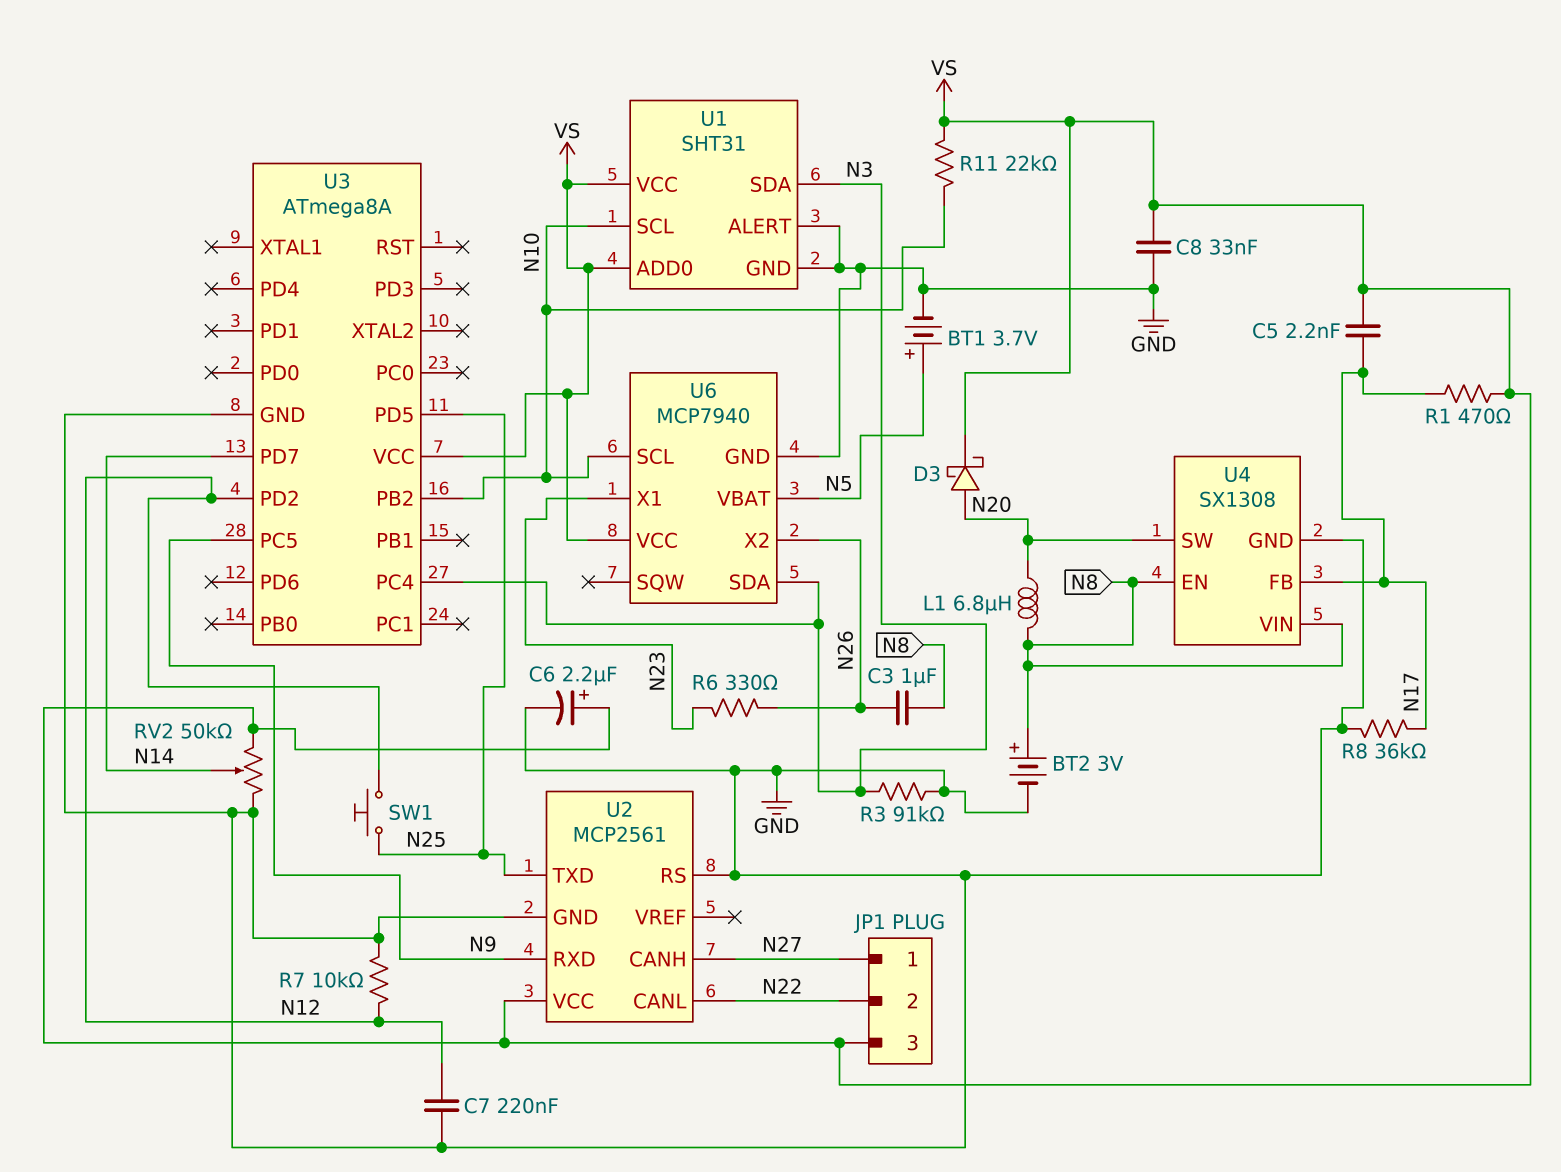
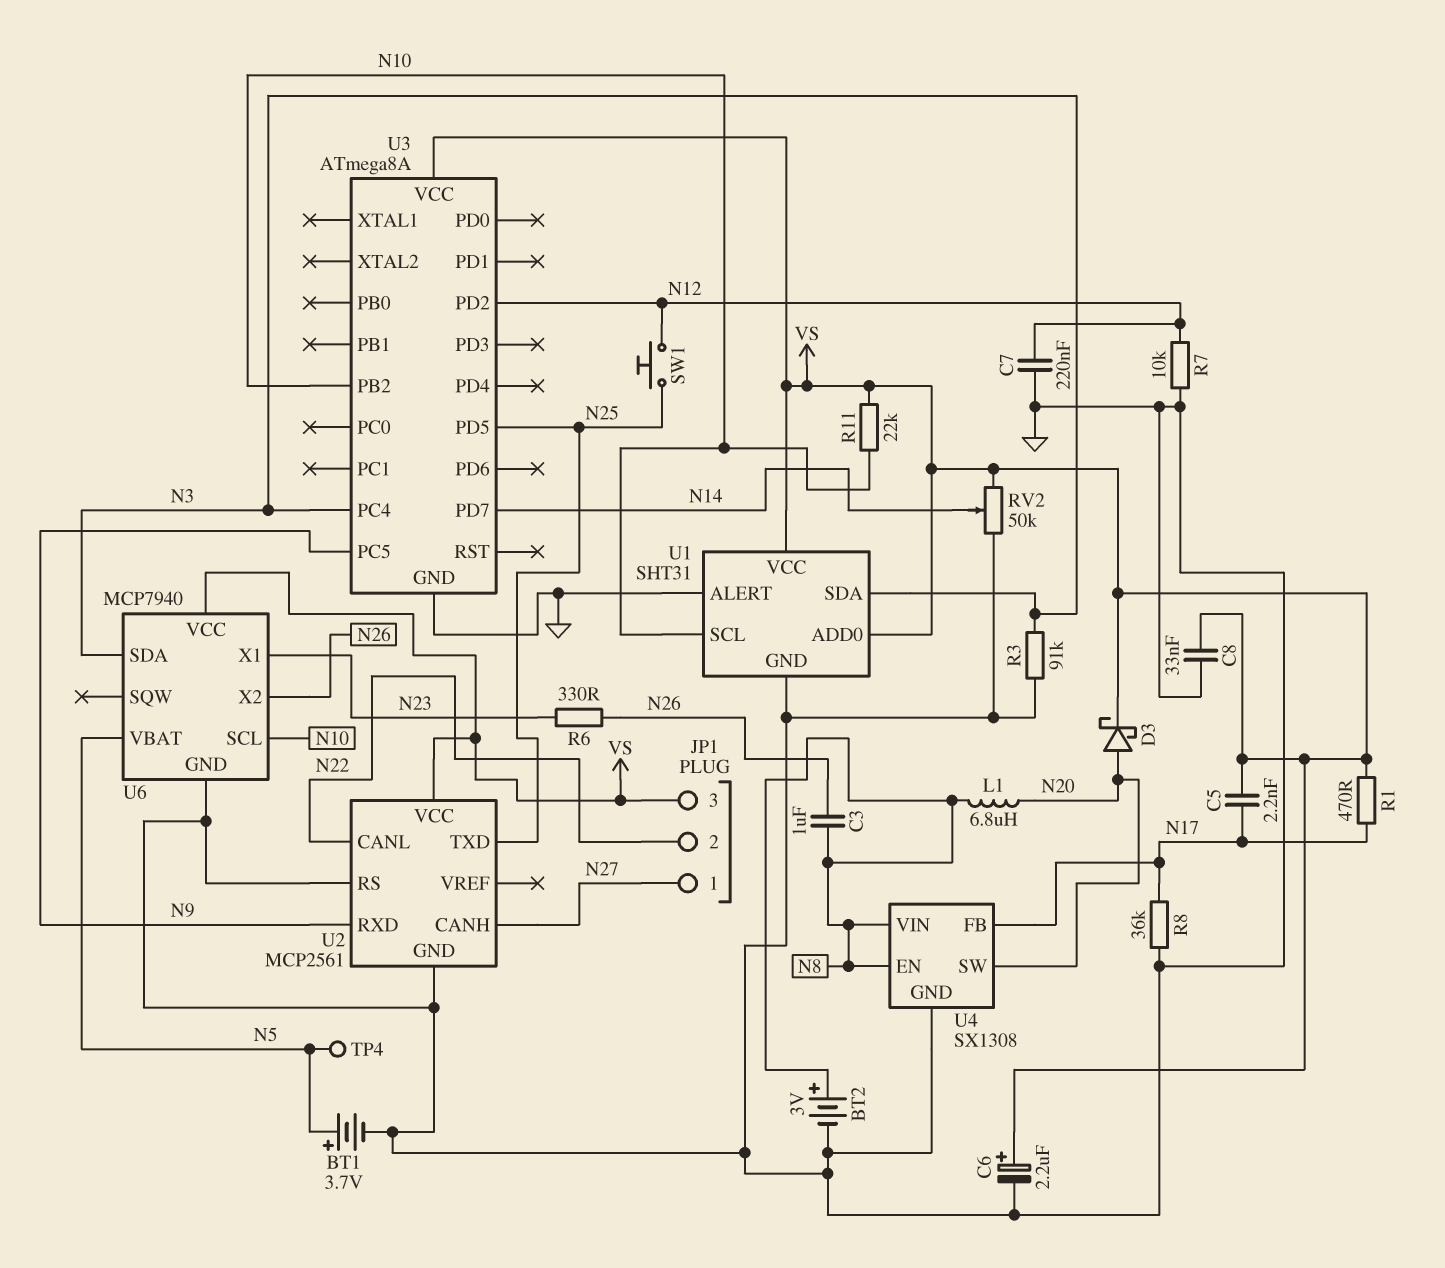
TP4: none -> test point (N5)

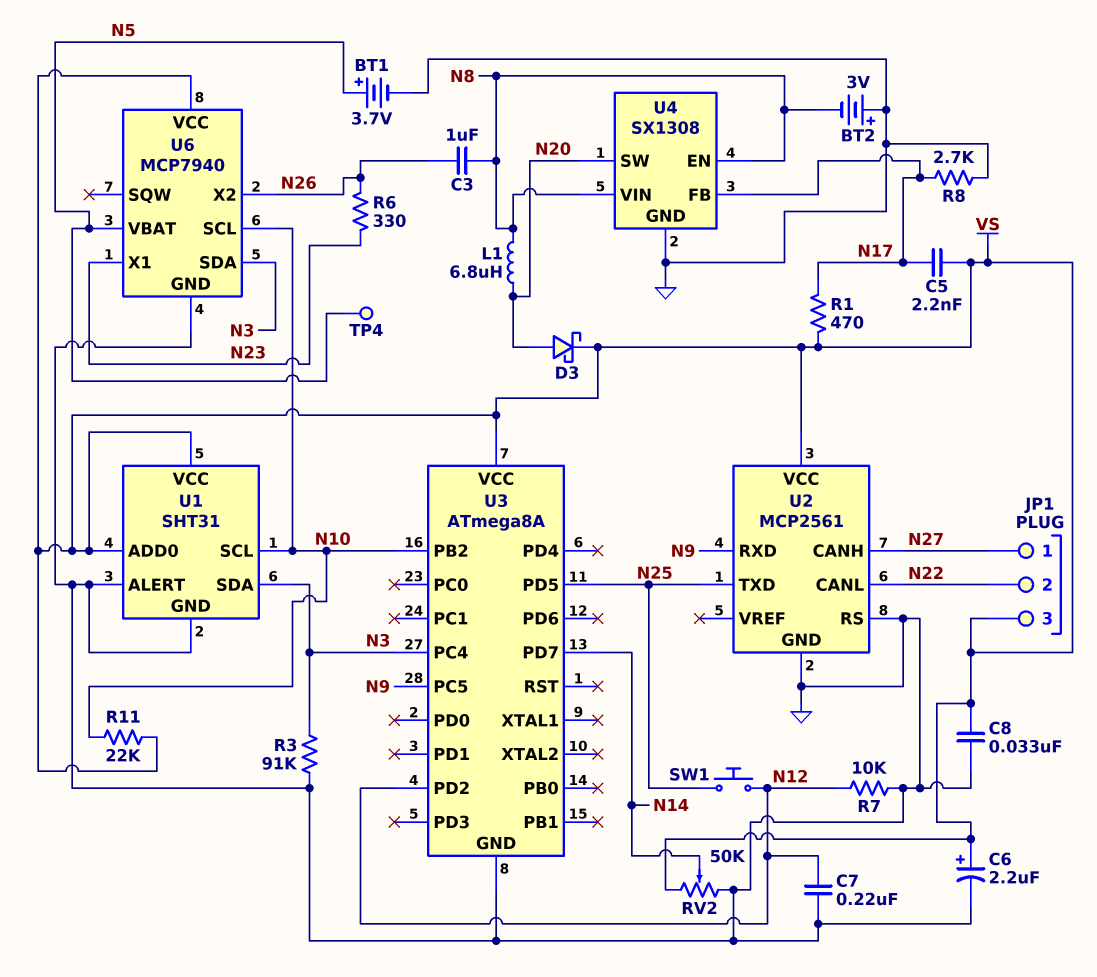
BT2: 3V (plus N8, minus GND) -> 3V (plus GND, minus N8)
R8: 36k (GND, N17) -> 2.7k (GND, N17)

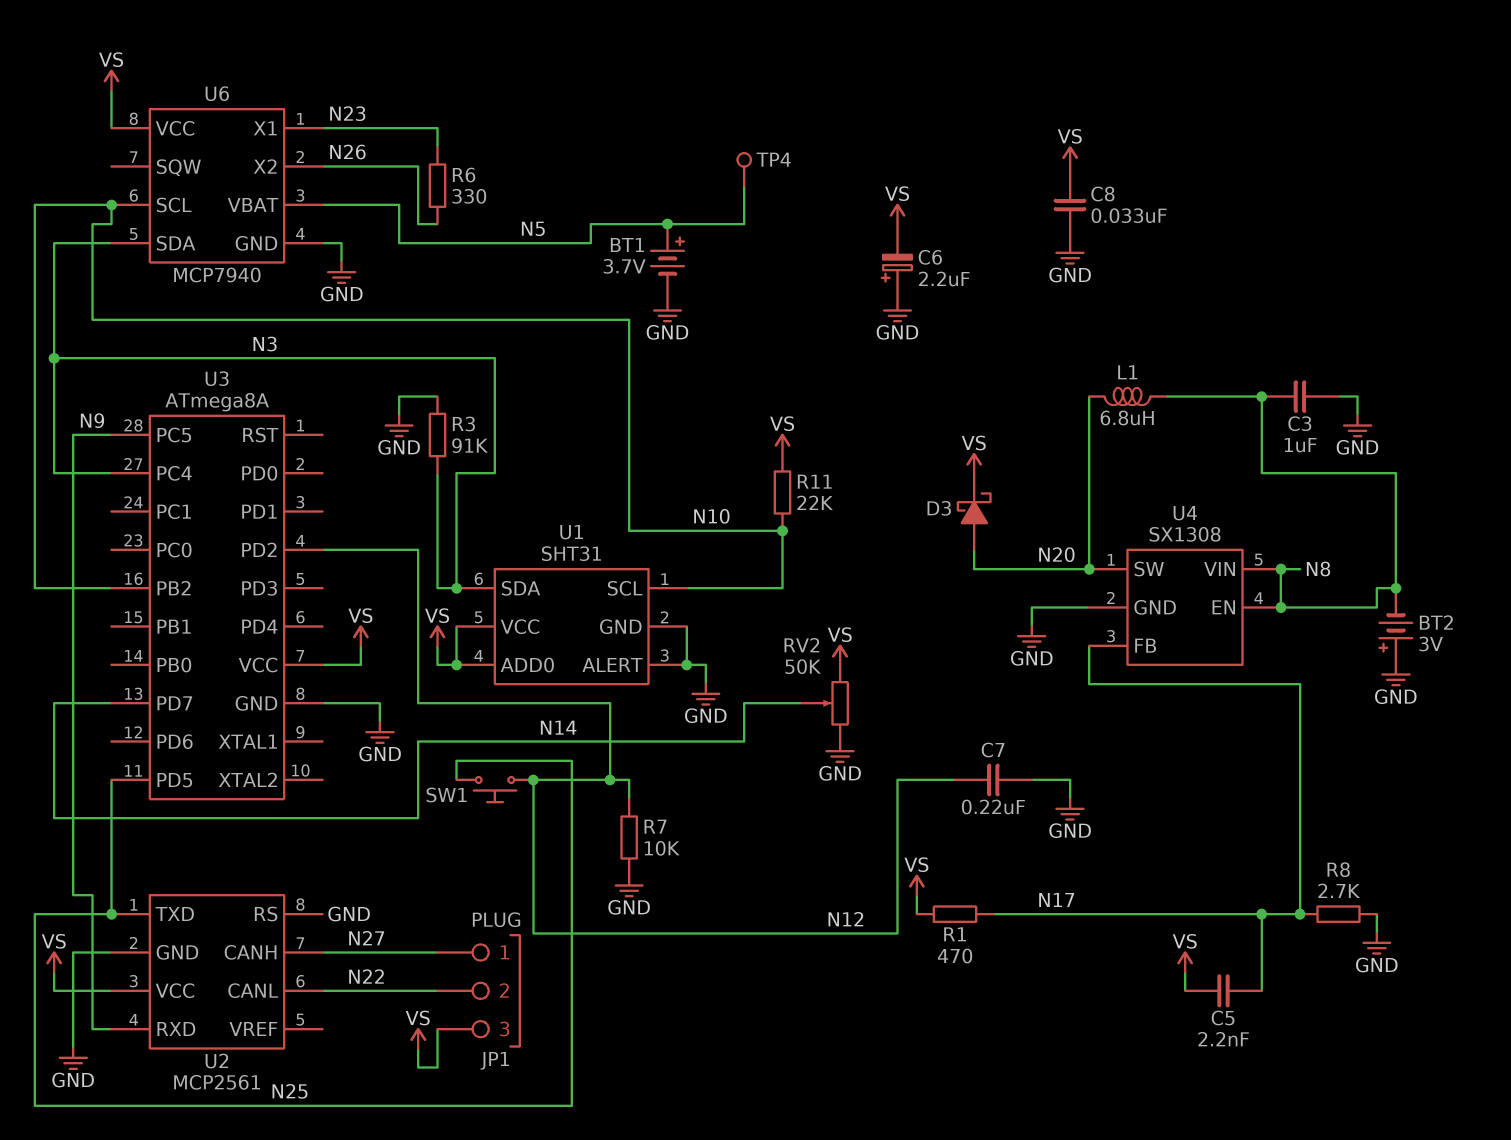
C3: 1uF (N8, N26) -> 1uF (GND, N8)
C6: 2.2uF (plus VS, minus GND) -> 2.2uF (plus GND, minus VS)

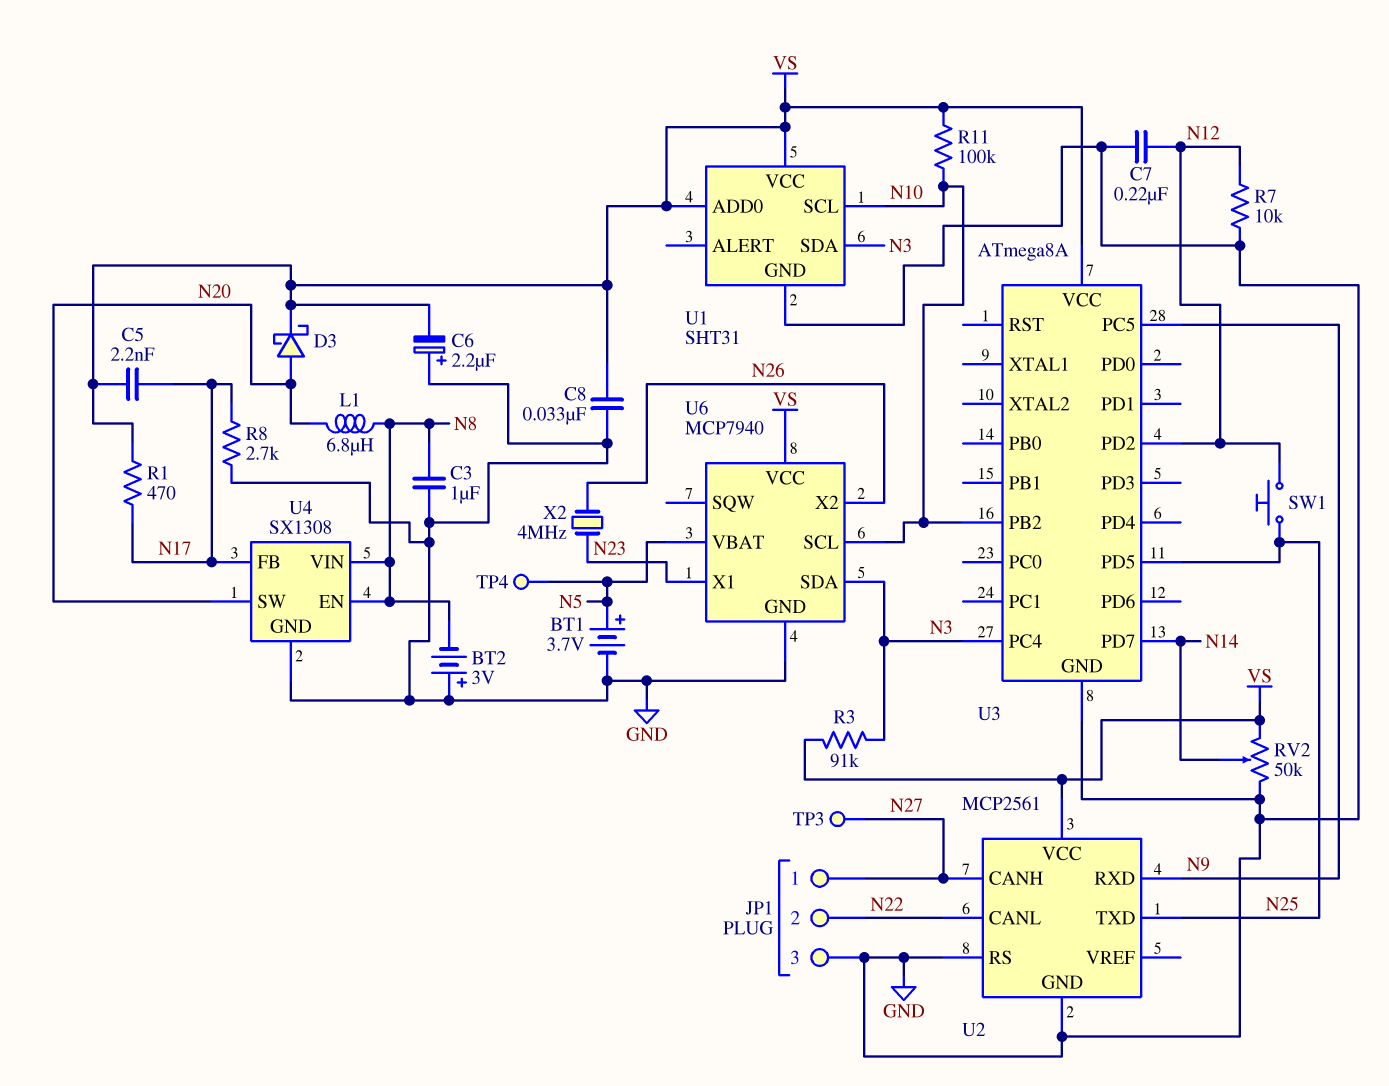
JP1 pin 3: VS -> GND
R3: 91k (GND, N3) -> 91k (N3, VS)
R6: 330 (N23, N26) -> none
R11: 22k (N10, VS) -> 100k (N10, VS)
TP3: none -> test point (N27)
U1 pin ALERT: GND -> none
X2: none -> 4MHz (N23, N26)

